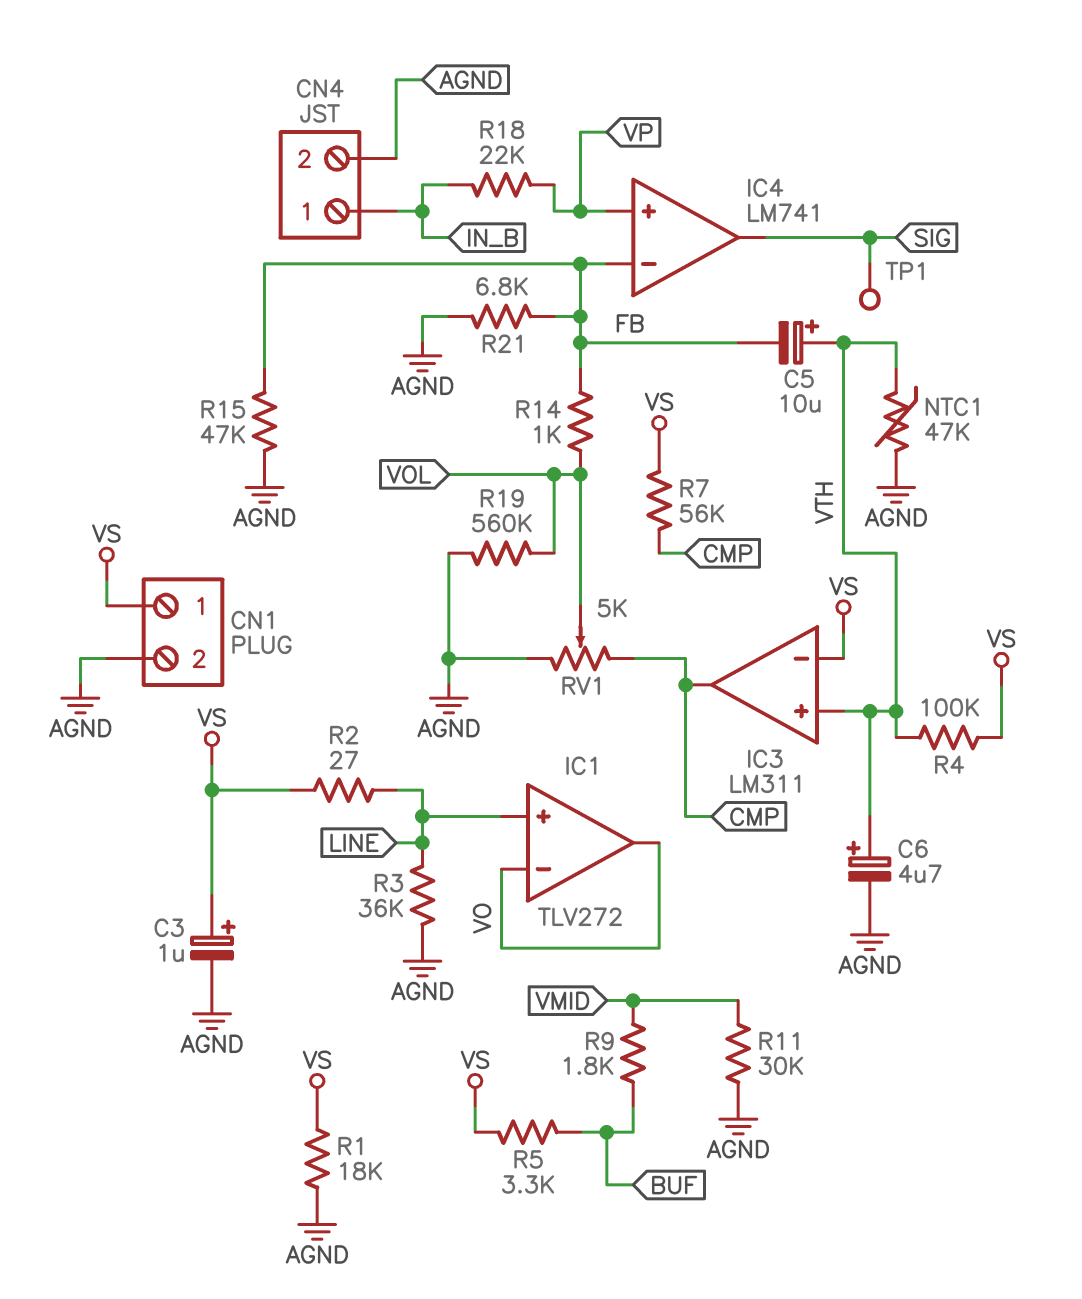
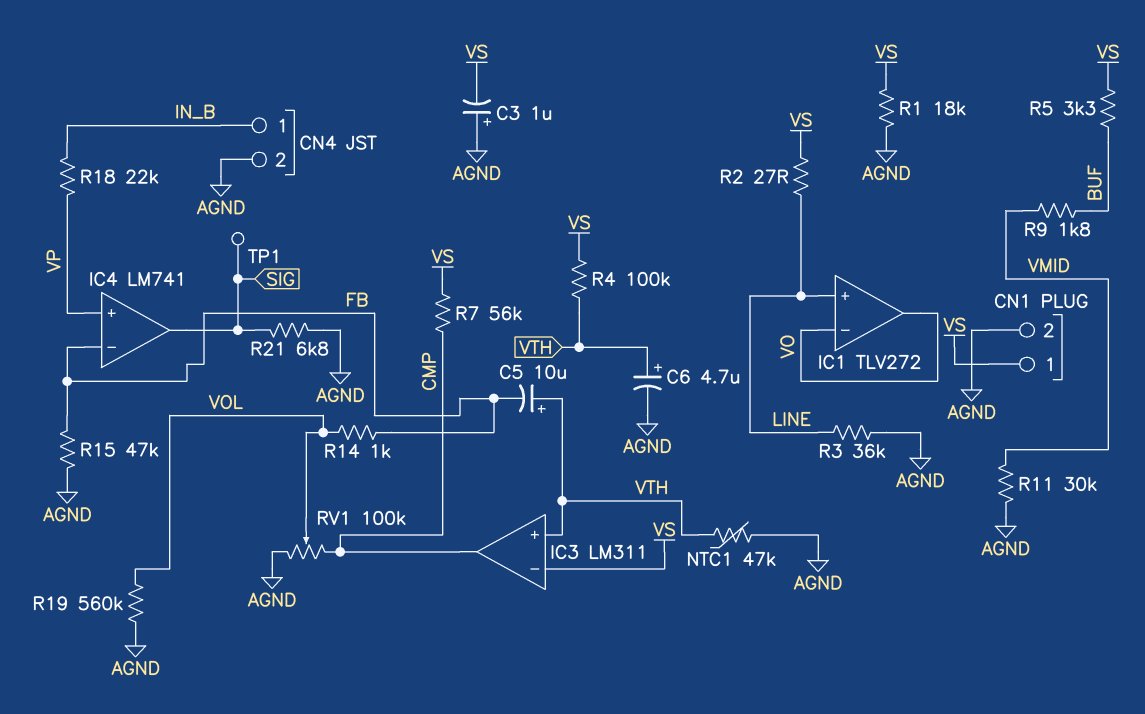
C3: 1uF (plus VS, minus AGND) -> 1uF (plus AGND, minus VS)
R21: 6.8k (AGND, FB) -> 6.8k (AGND, SIG)
RV1: 5k (AGND, CMP, wiper VOL) -> 100k (AGND, CMP, wiper VOL)

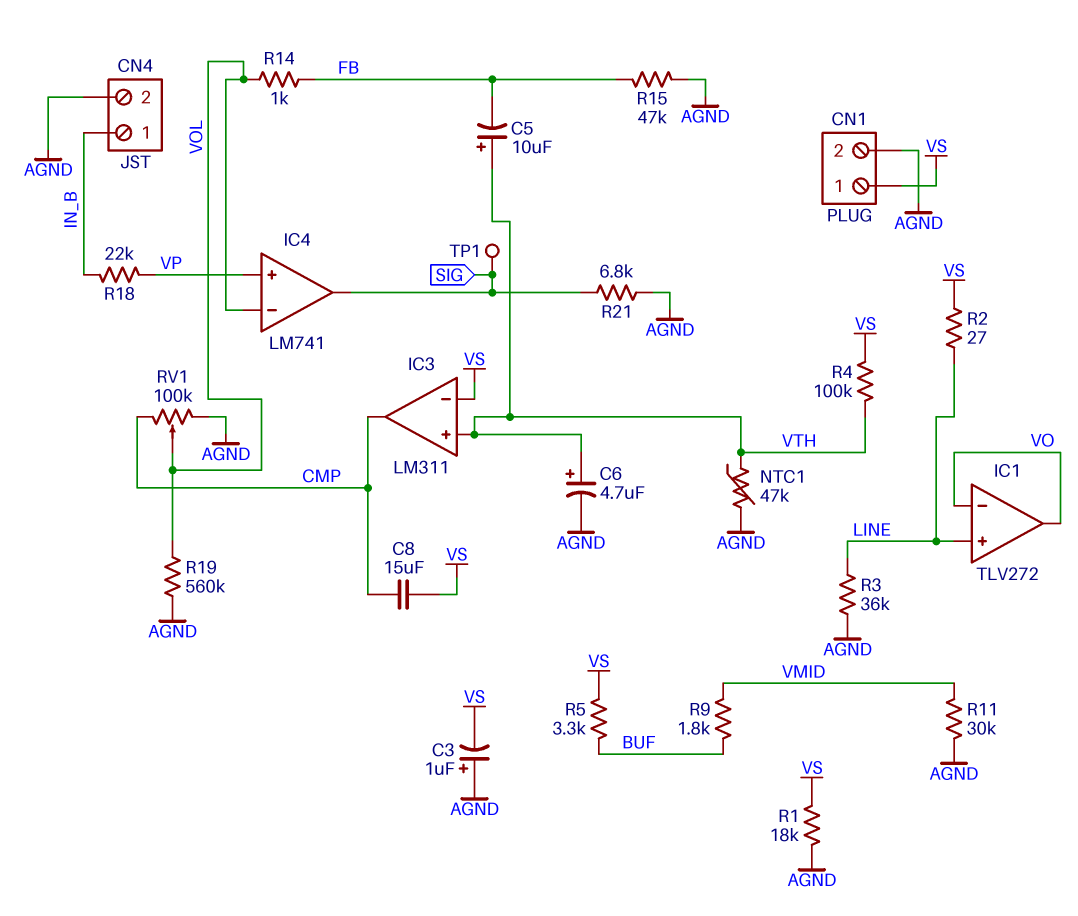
C8: none -> 15uF (CMP, VS)
IC4 pin in-: FB -> VOL
R7: 56k (CMP, VS) -> none

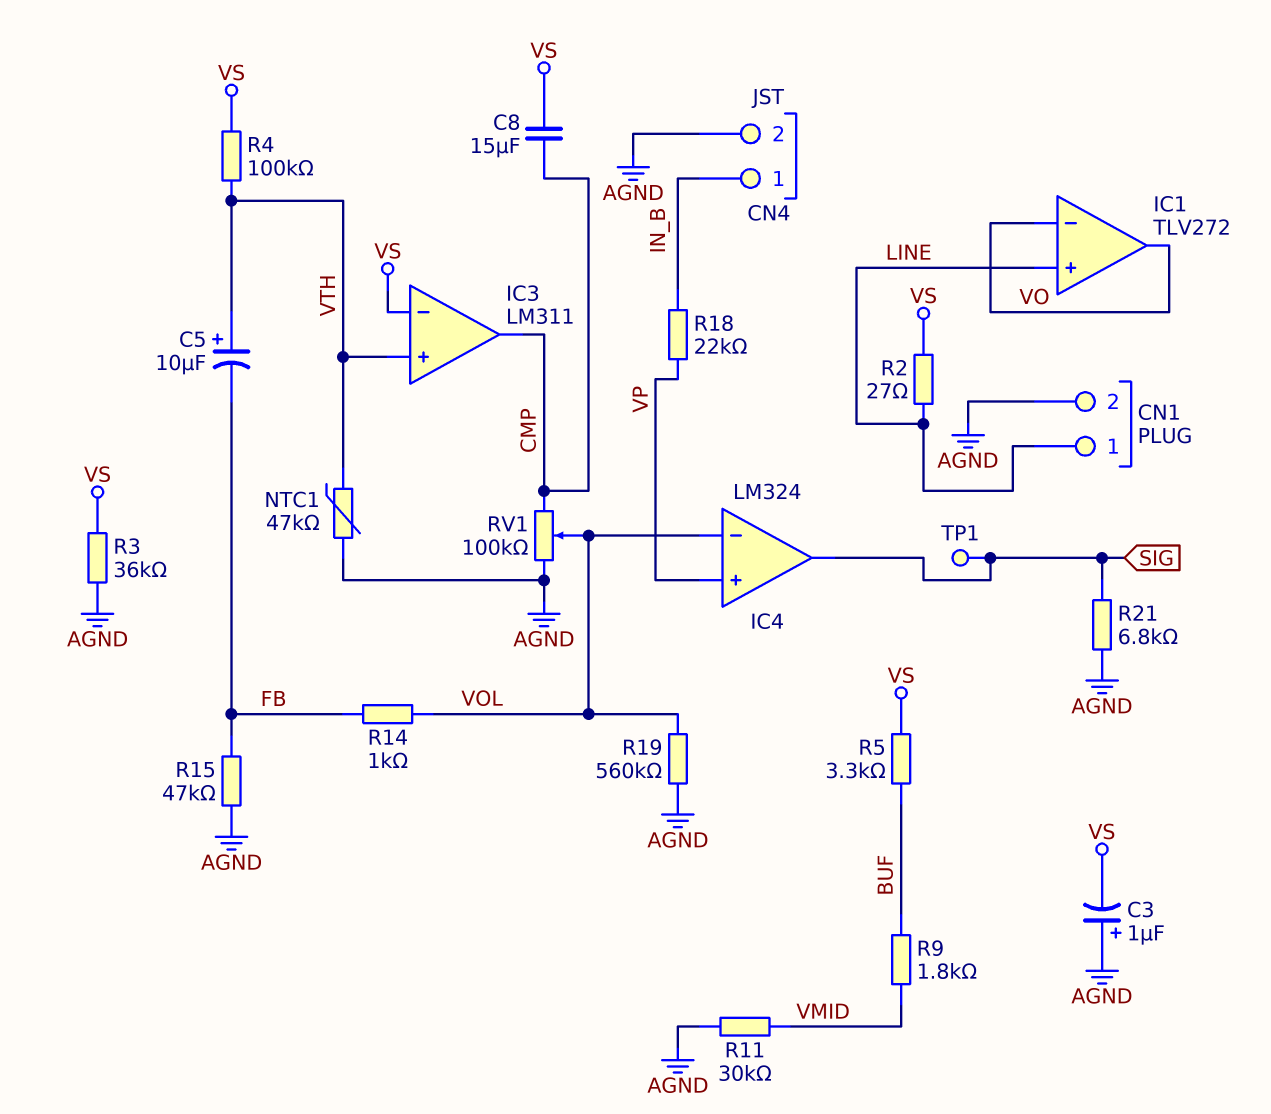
C6: 4.7uF (plus VTH, minus AGND) -> none
CN1 pin 1: VS -> LINE
IC4: LM741 -> LM324
R1: 18k (AGND, VS) -> none
R3: 36k (AGND, LINE) -> 36k (AGND, VS)

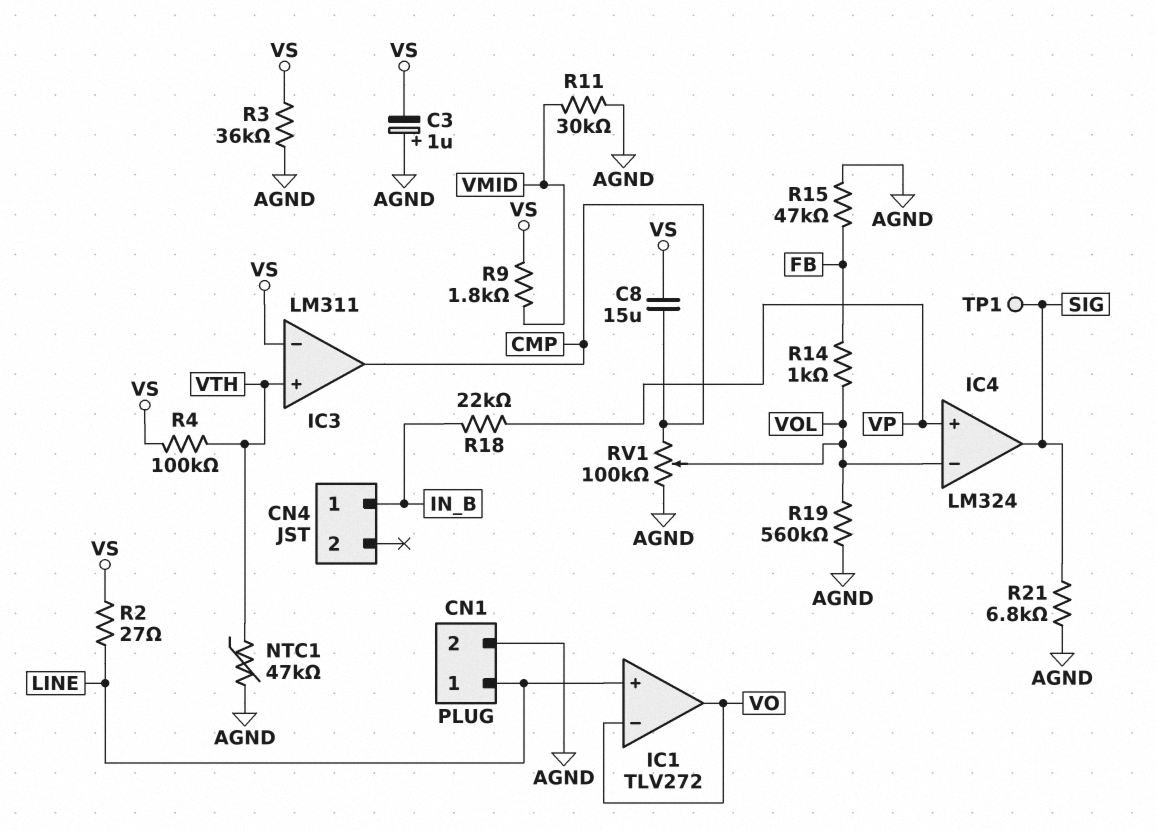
C5: 10uF (plus VTH, minus FB) -> none
CN4 pin 2: AGND -> none
R5: 3.3k (BUF, VS) -> none
R9: 1.8k (BUF, VMID) -> 1.8k (VMID, VS)

